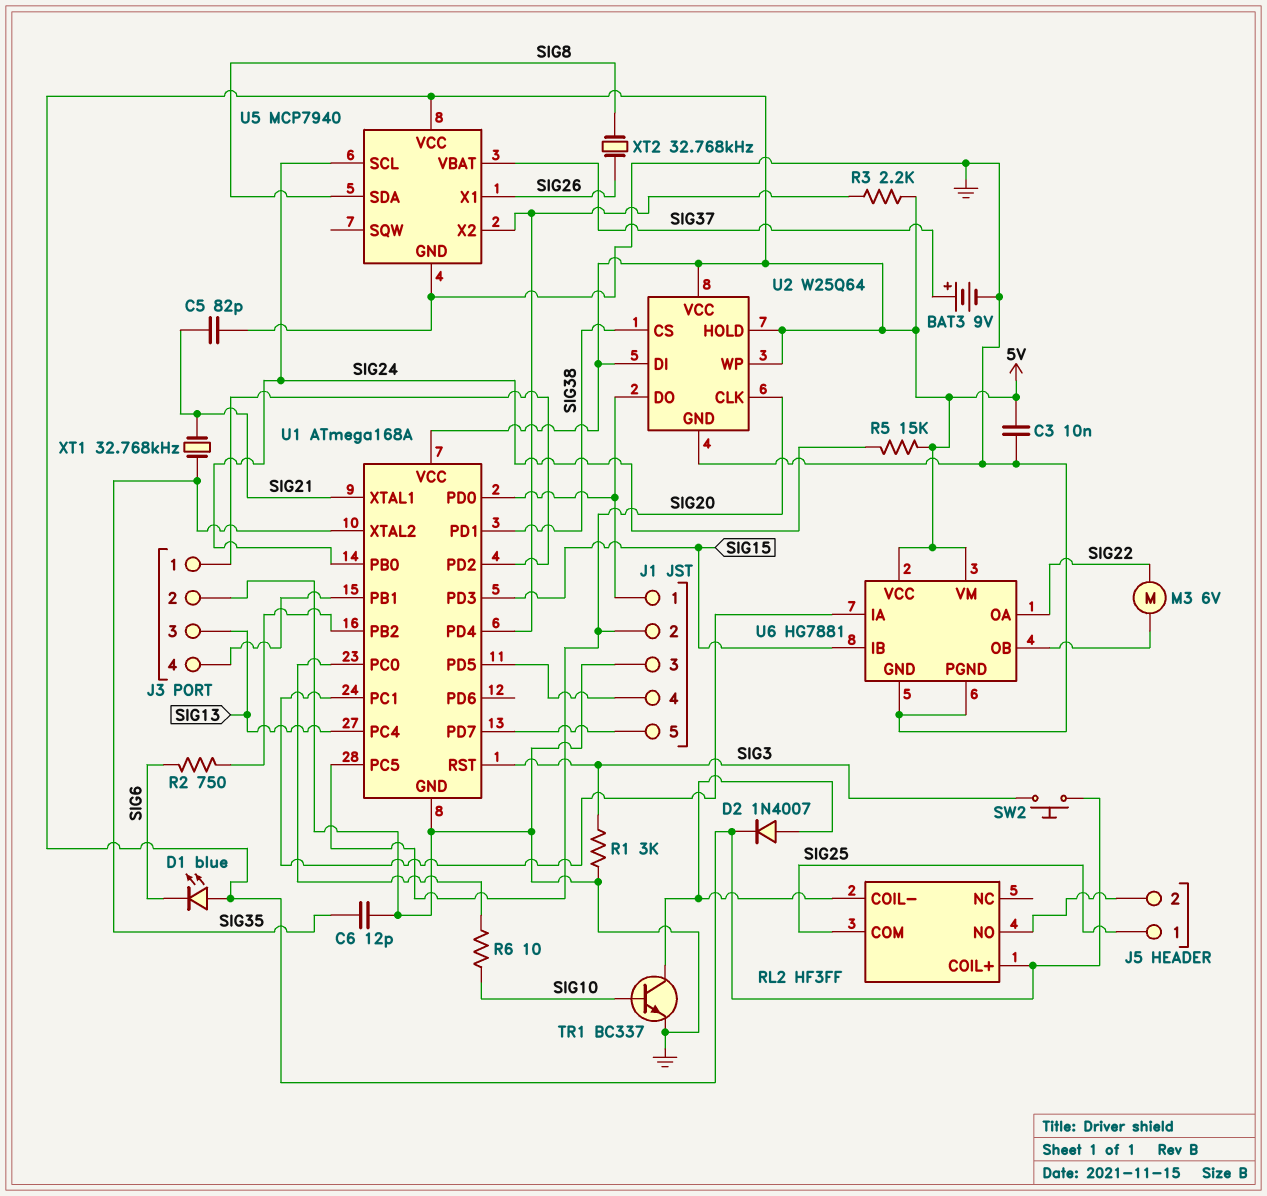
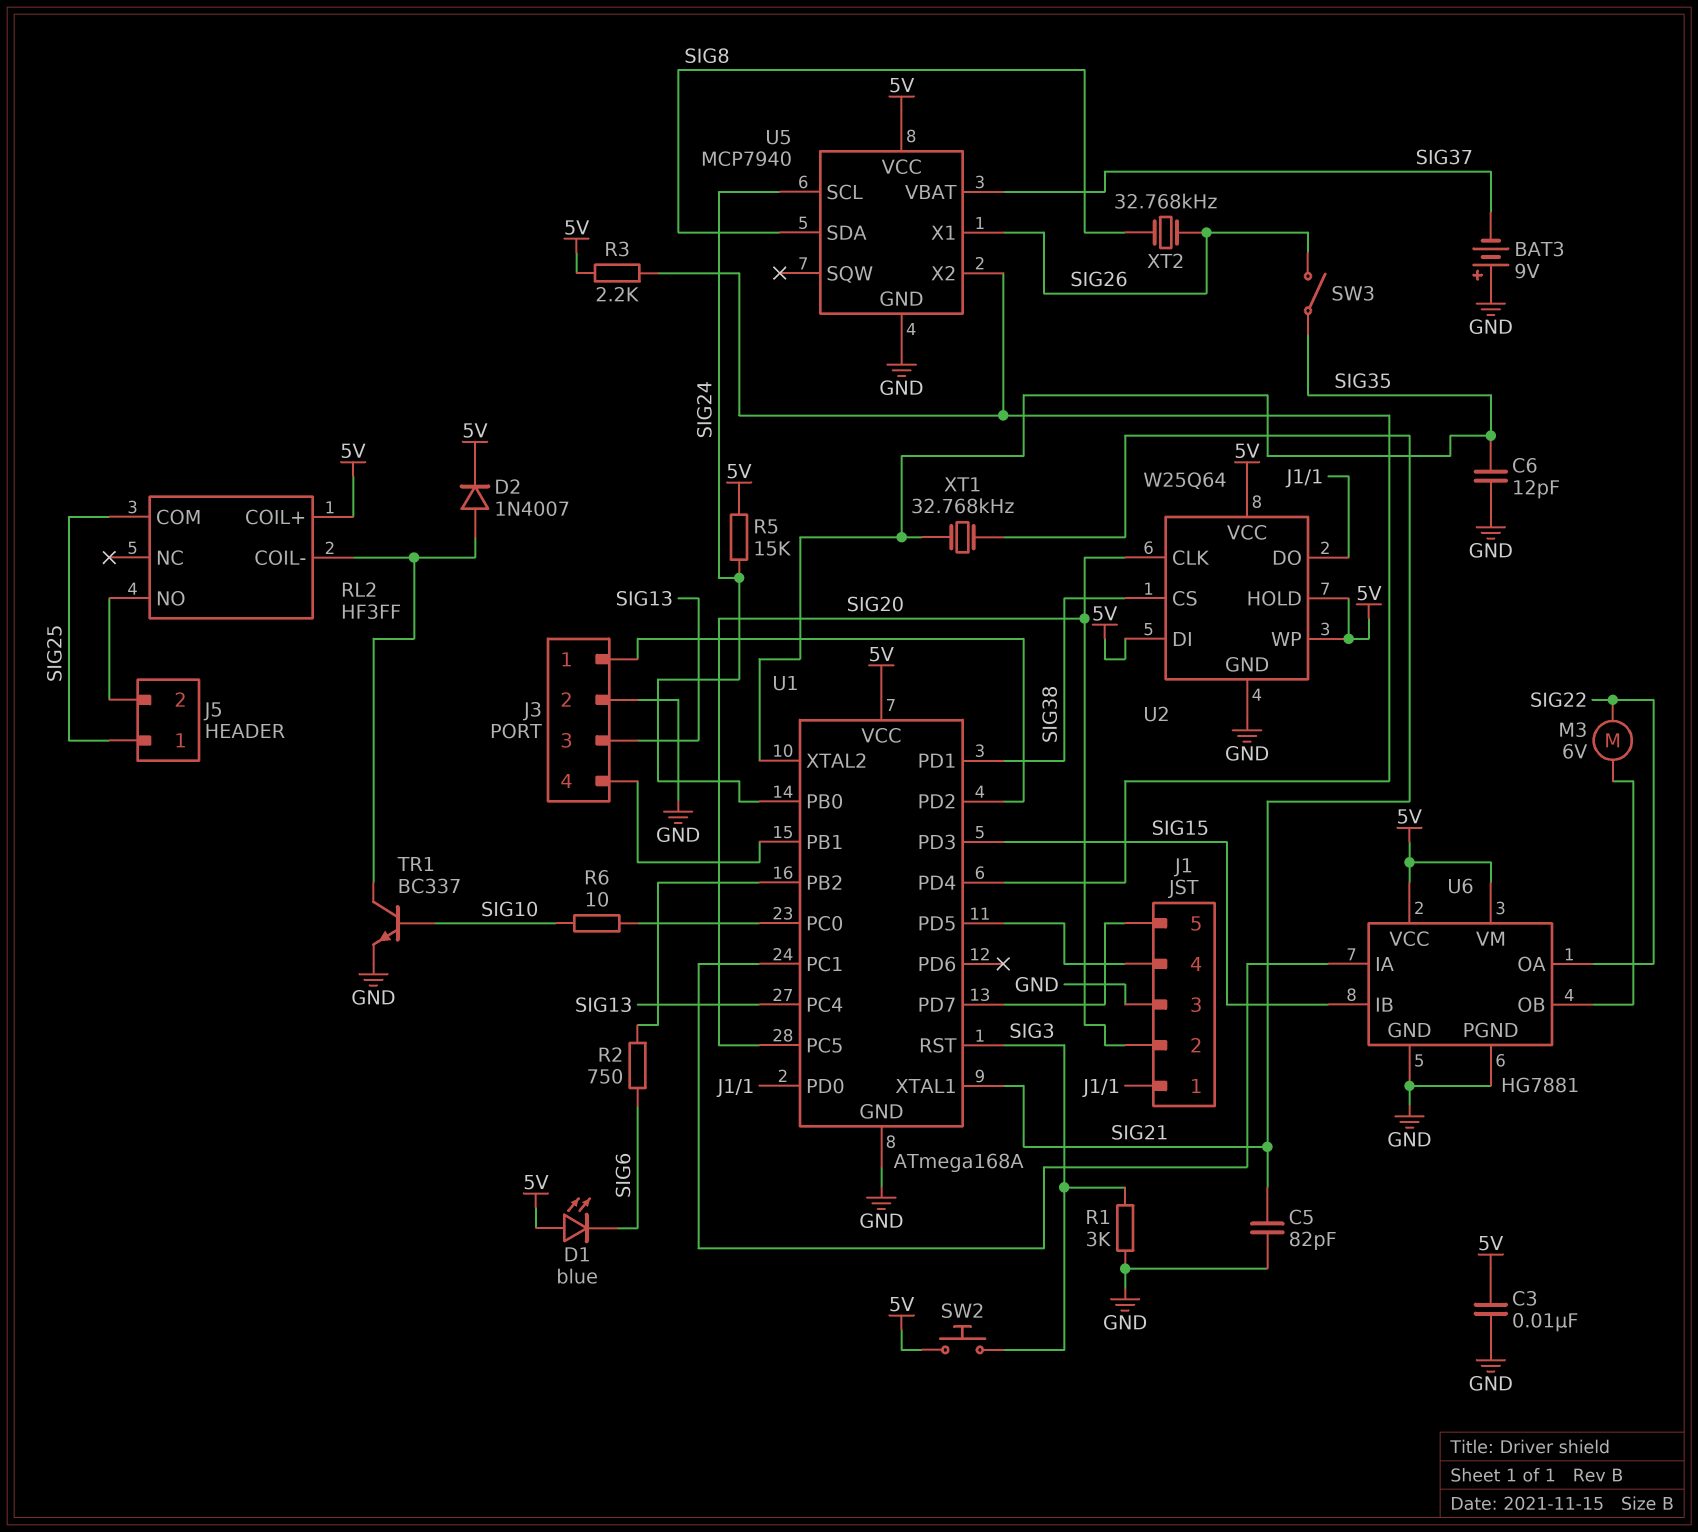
BAT3: 9V (plus SIG37, minus GND) -> 9V (plus GND, minus SIG37)
SW3: none -> switch (SIG26, SIG35)

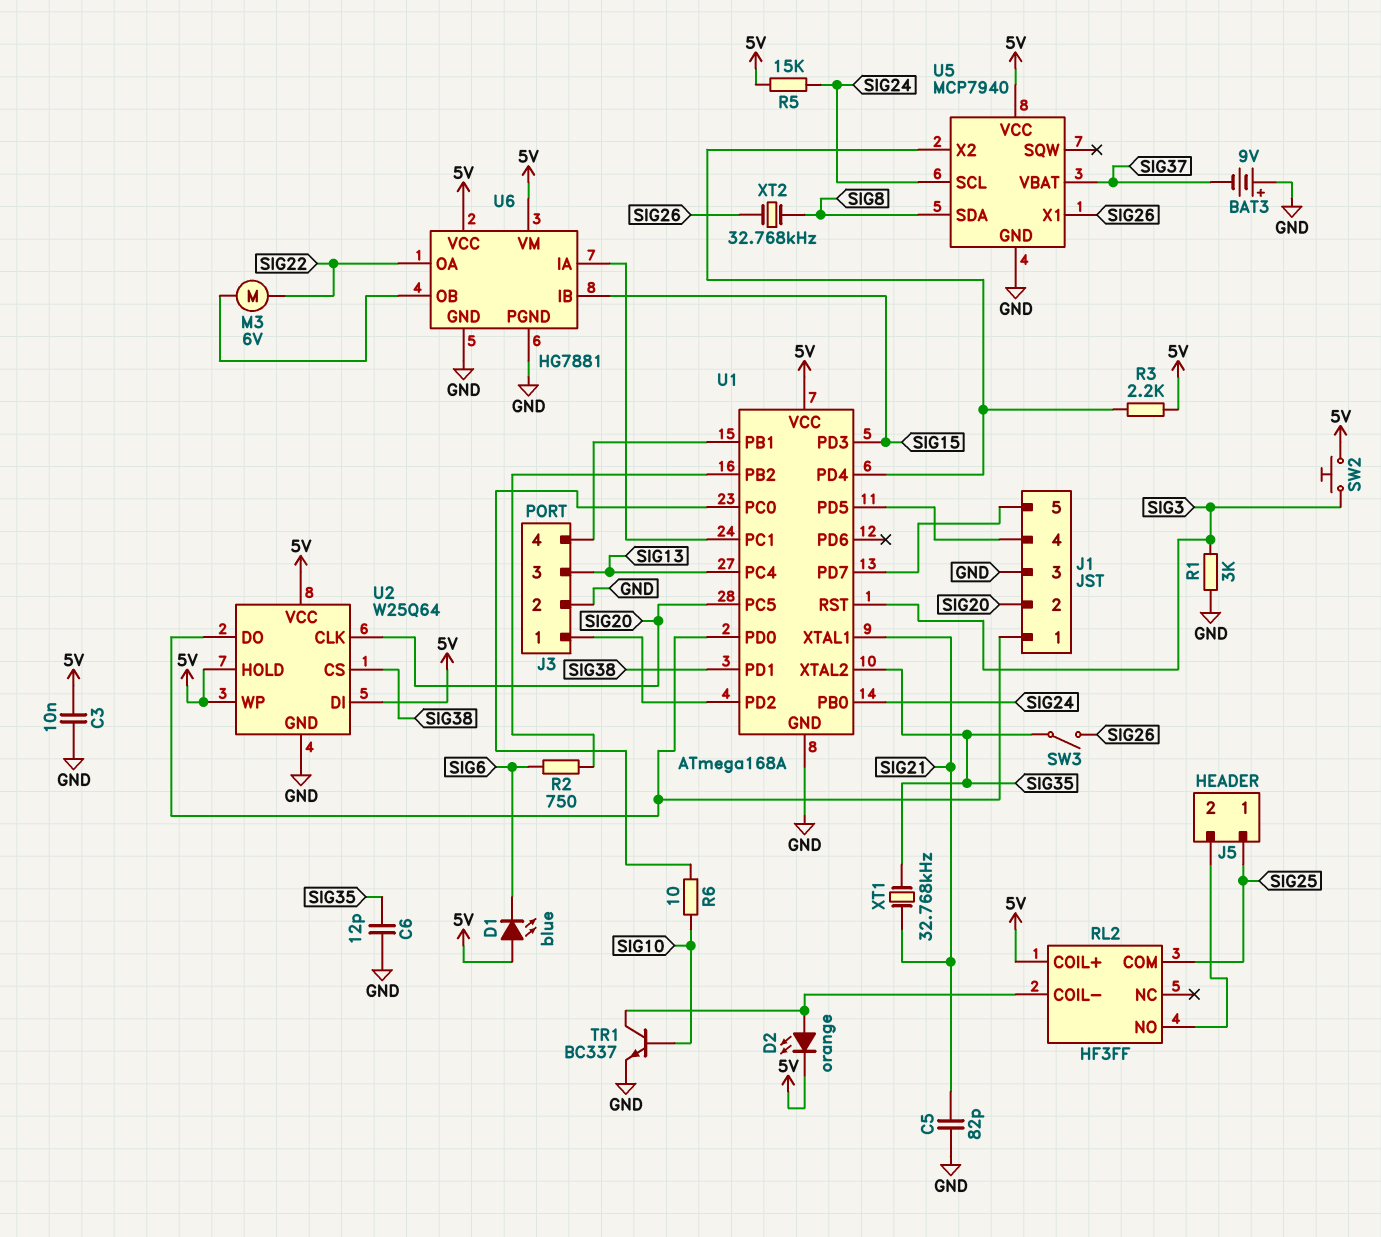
D2: diode 1N4007 (A RL2/COIL-, K 5V) -> LED orange (A RL2/COIL-, K 5V)

